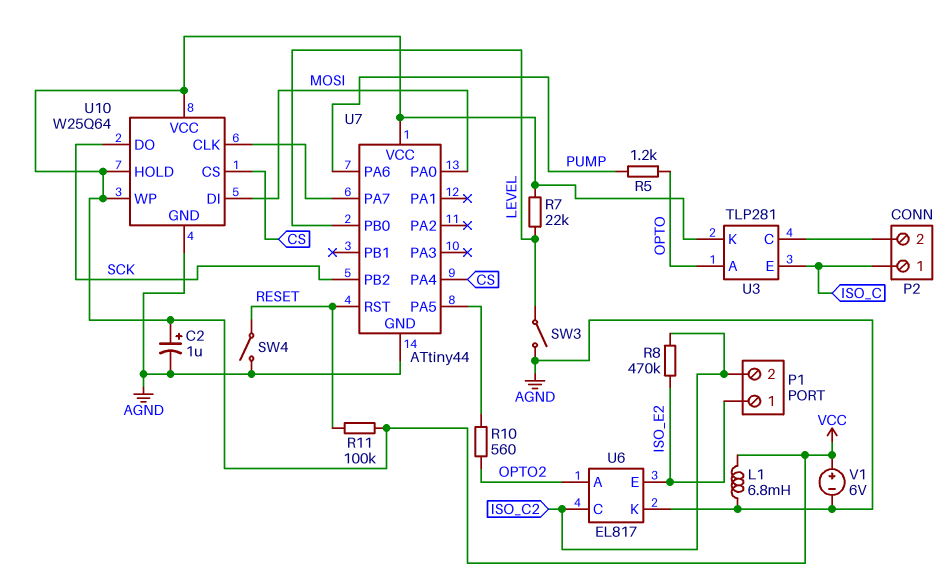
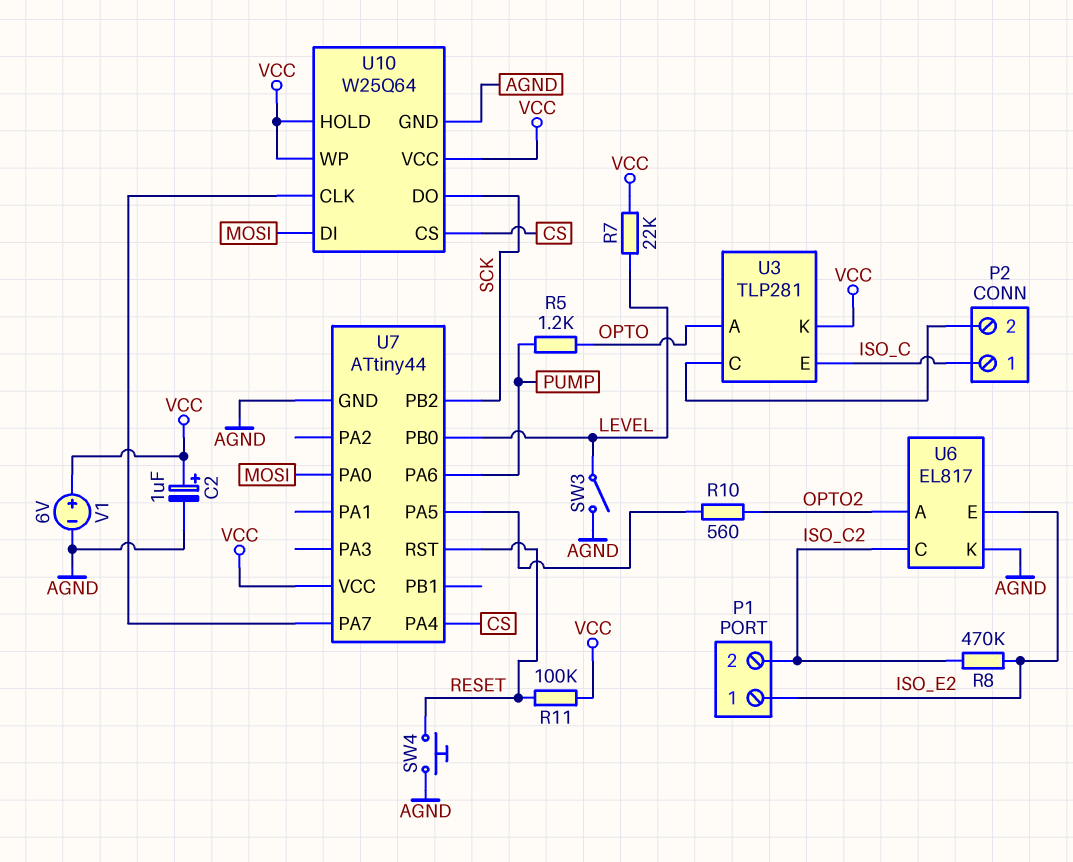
L1: 6.8mH (AGND, VCC) -> none
SW4: switch (AGND, RESET) -> button (AGND, RESET)

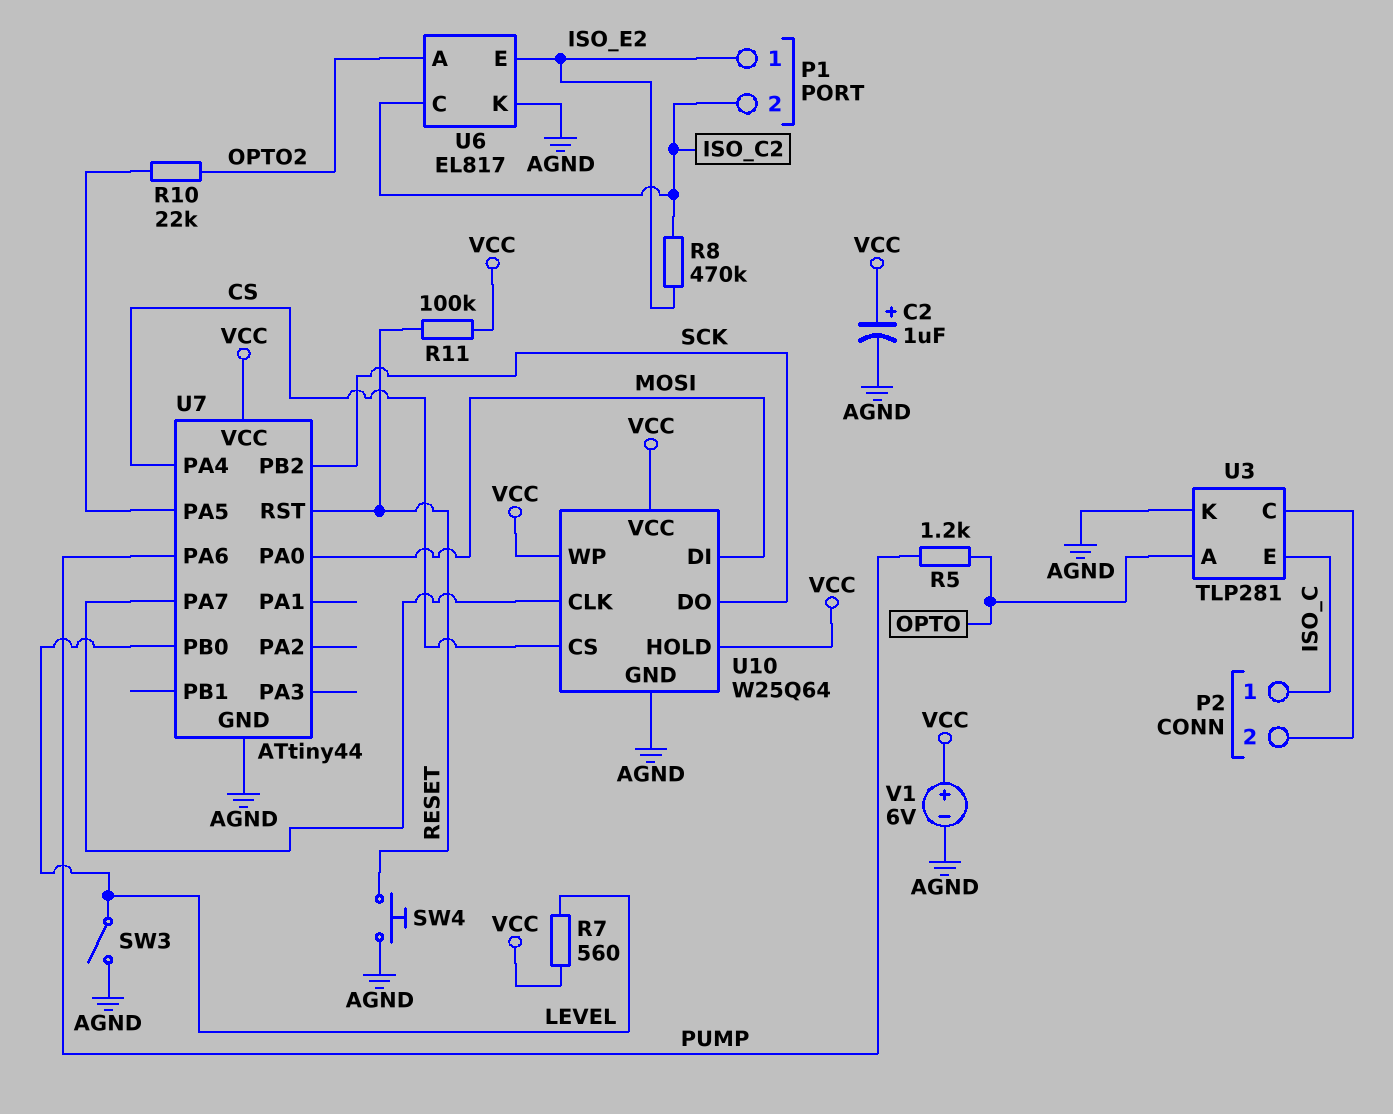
R7: 22k (LEVEL, VCC) -> 560 (LEVEL, VCC)
R10: 560 (OPTO2, U7/PA5) -> 22k (OPTO2, U7/PA5)
U3 pin K: VCC -> AGND

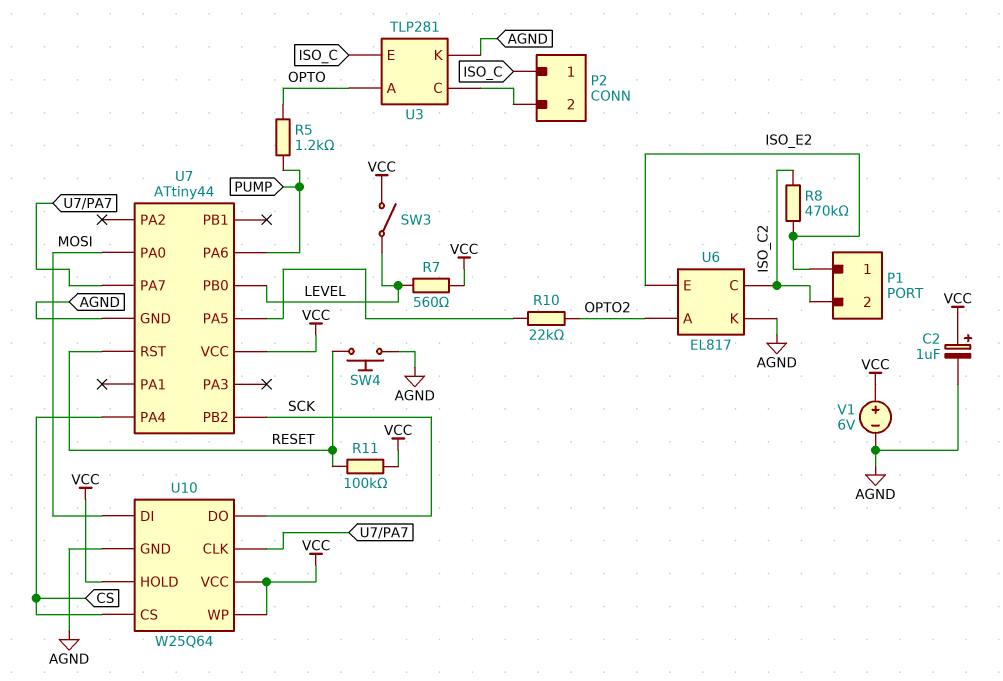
SW3: switch (AGND, LEVEL) -> switch (LEVEL, VCC)

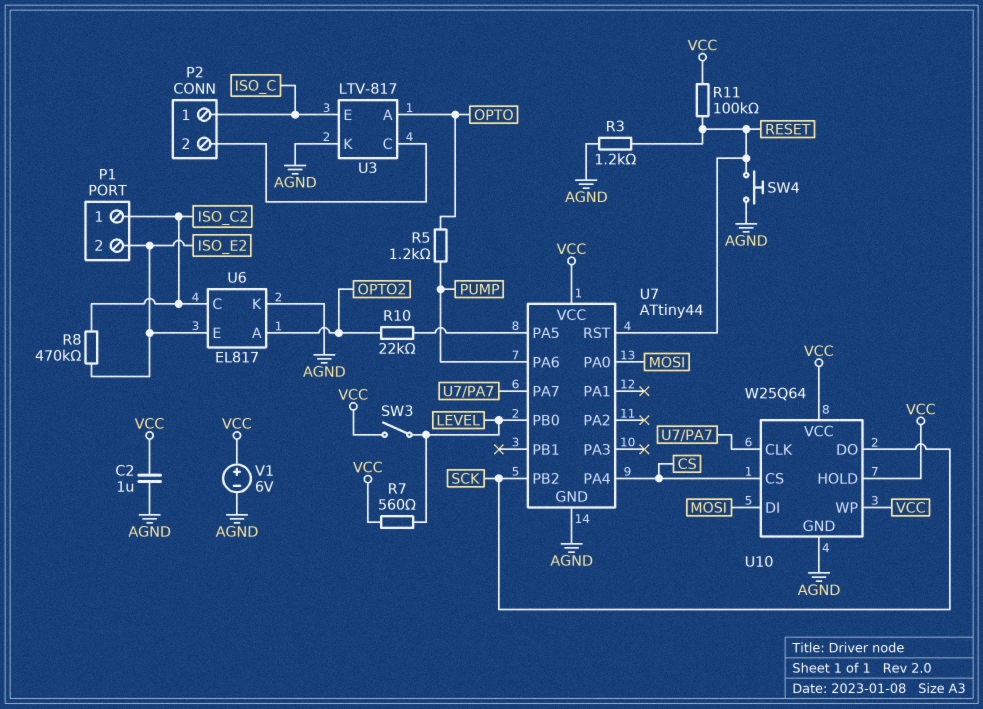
C2: 1uF (plus VCC, minus AGND) -> 1uF (AGND, VCC)
P1 pin 1: ISO_E2 -> ISO_C2
P1 pin 2: ISO_C2 -> ISO_E2
R3: none -> 1.2k (AGND, RESET)
U3: TLP281 -> LTV-817

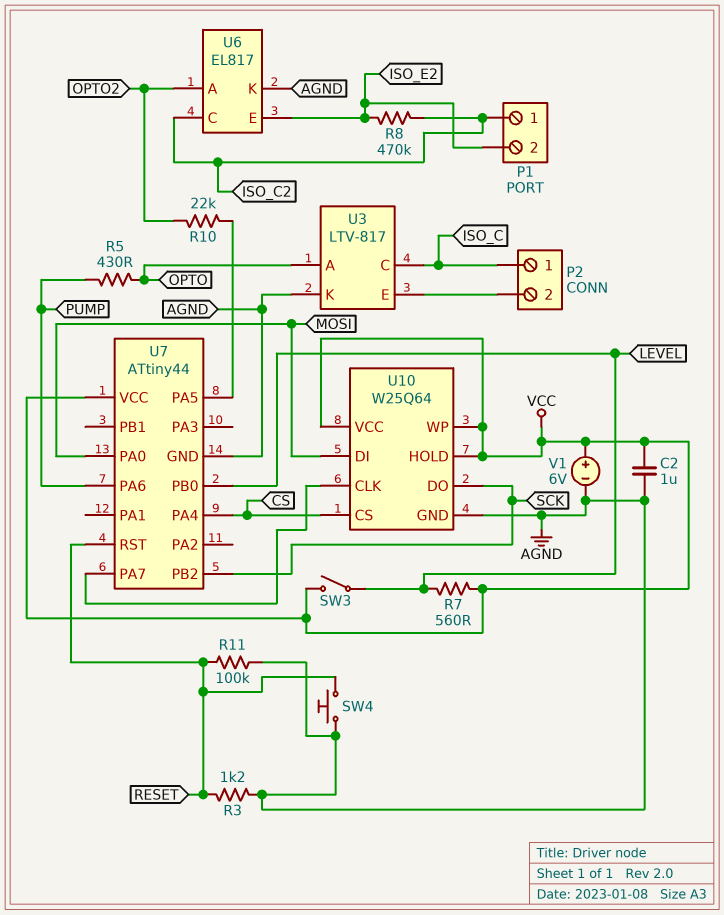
R5: 1.2k (OPTO, PUMP) -> 430 (OPTO, PUMP)
R11: 100k (RESET, VCC) -> 100k (AGND, RESET)
U3 pin C: P2/2 -> ISO_C
U3 pin E: ISO_C -> P2/2

